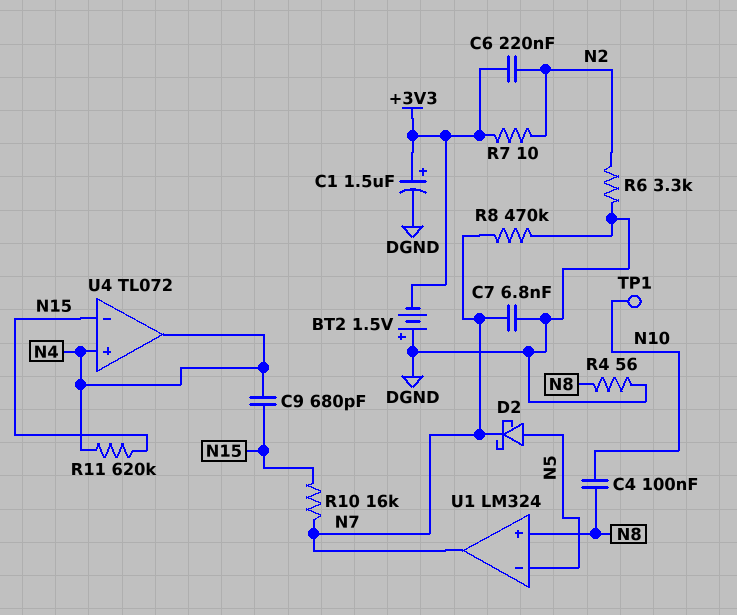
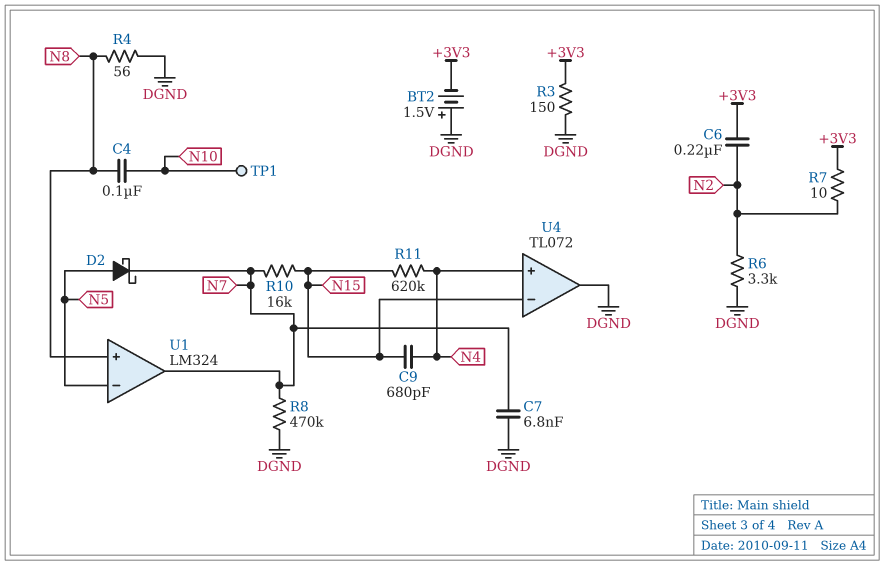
C1: 1.5uF (plus +3V3, minus DGND) -> none
R3: none -> 150 (+3V3, DGND)
U4 pin out: N4 -> DGND

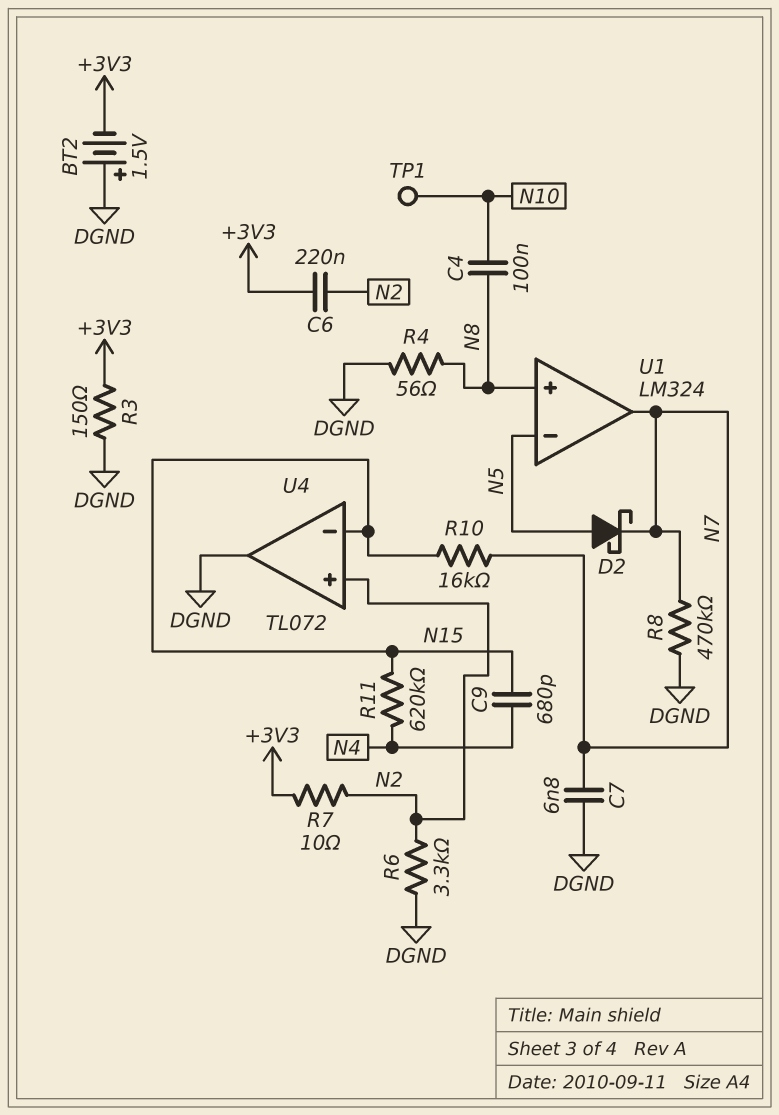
U4 pin in+: N4 -> N2

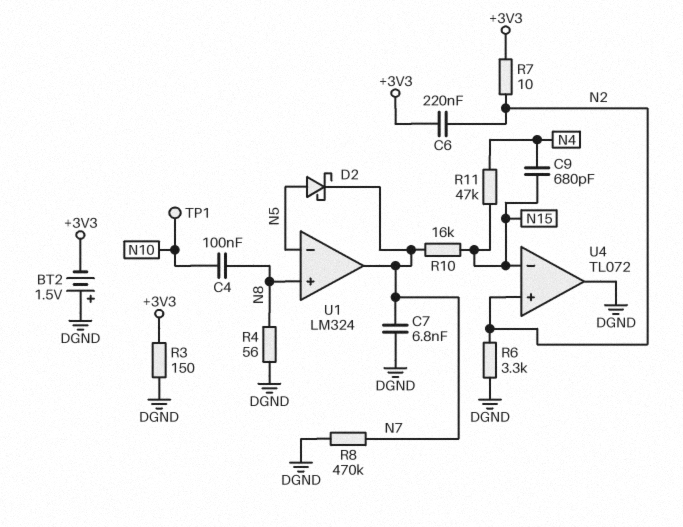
R11: 620k (N4, N15) -> 47k (N4, N15)

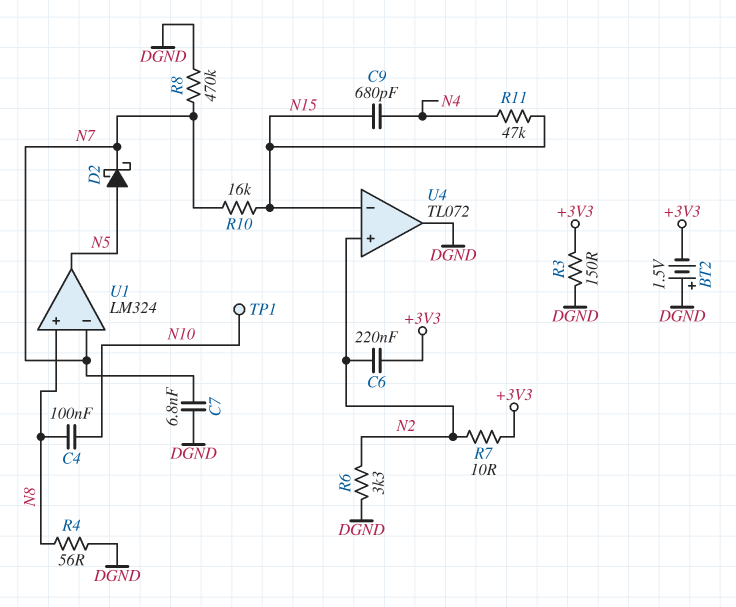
U1 pin in-: N5 -> N7
U1 pin out: N7 -> N5

